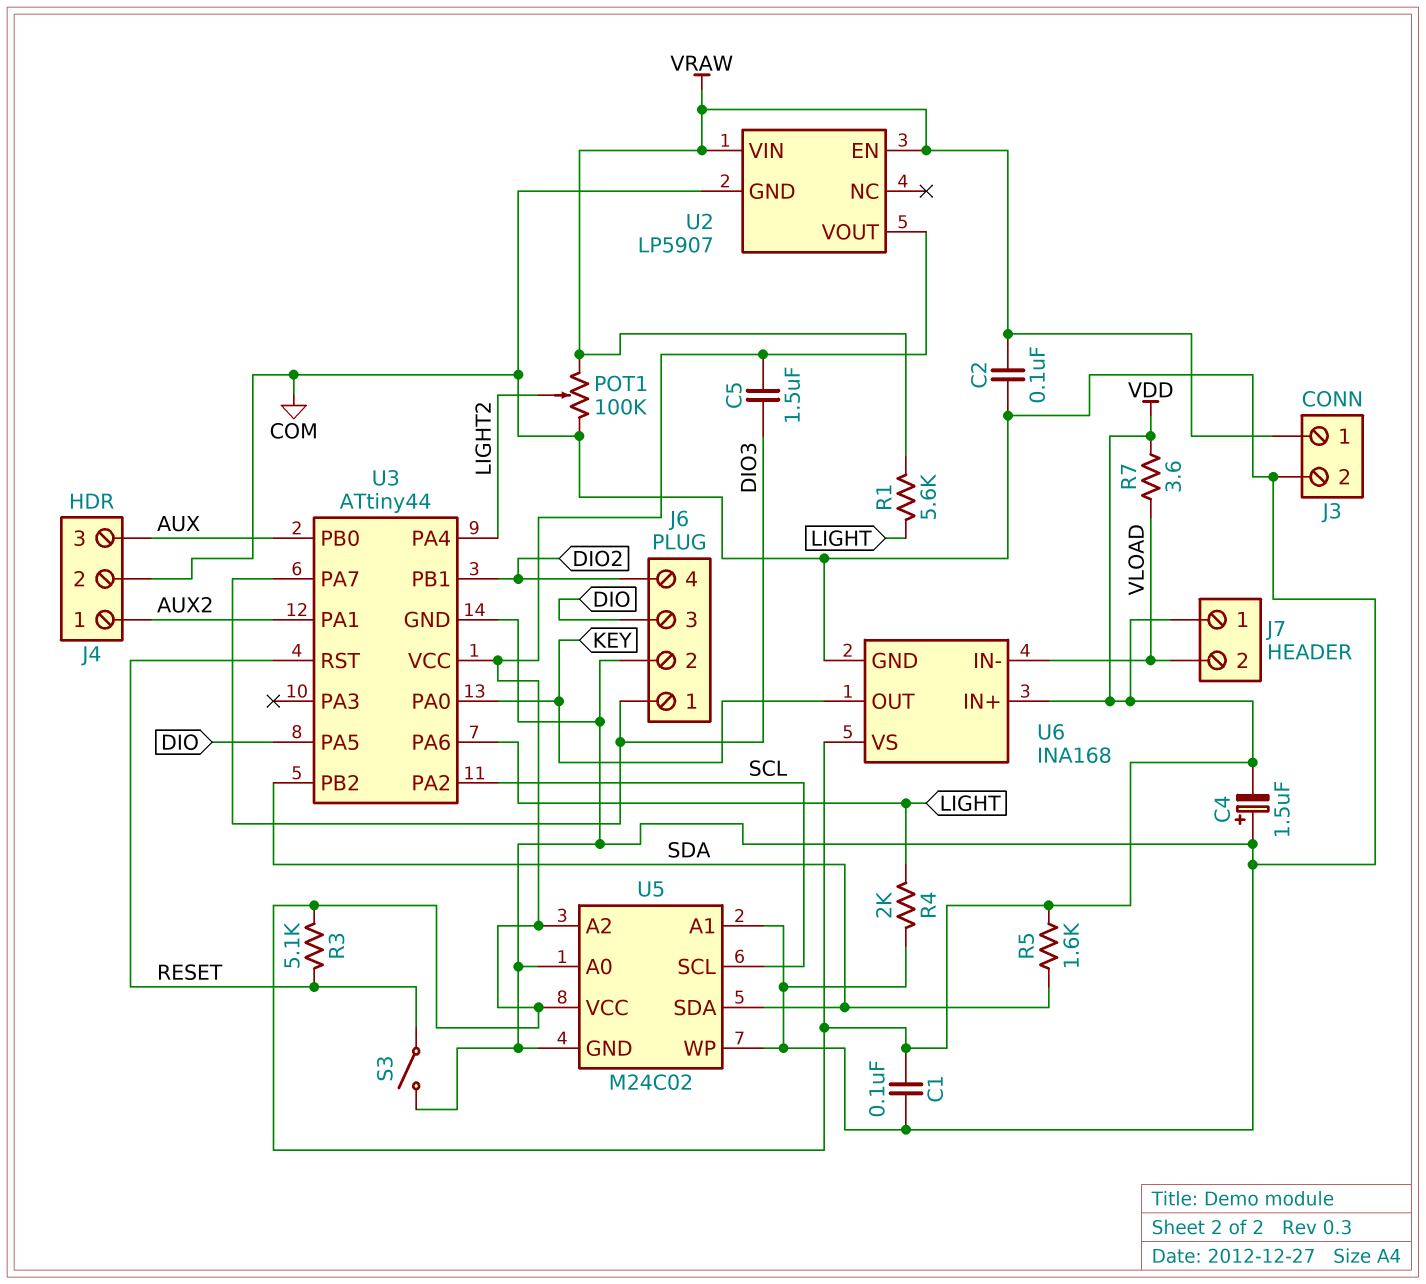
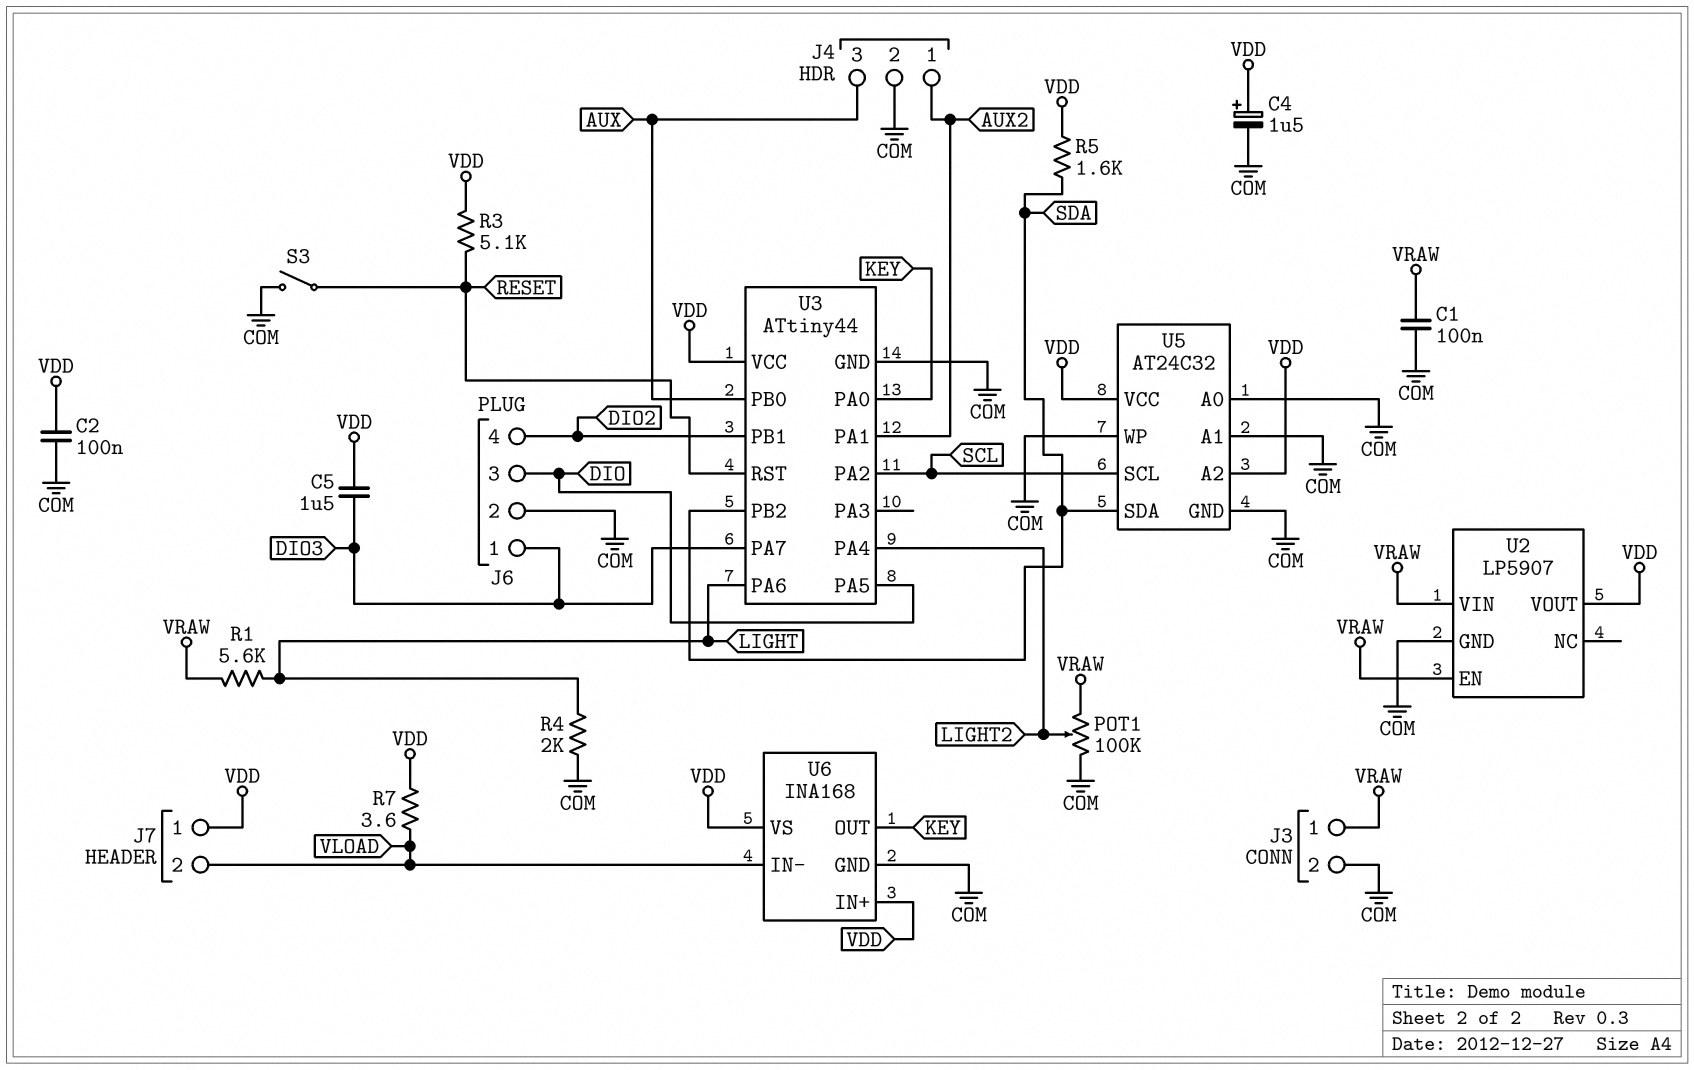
C1: 100nF (COM, VDD) -> 100nF (COM, VRAW)
C2: 100nF (COM, VRAW) -> 100nF (COM, VDD)
C4: 1.5uF (plus COM, minus VDD) -> 1.5uF (plus VDD, minus COM)
U5: M24C02 -> AT24C32

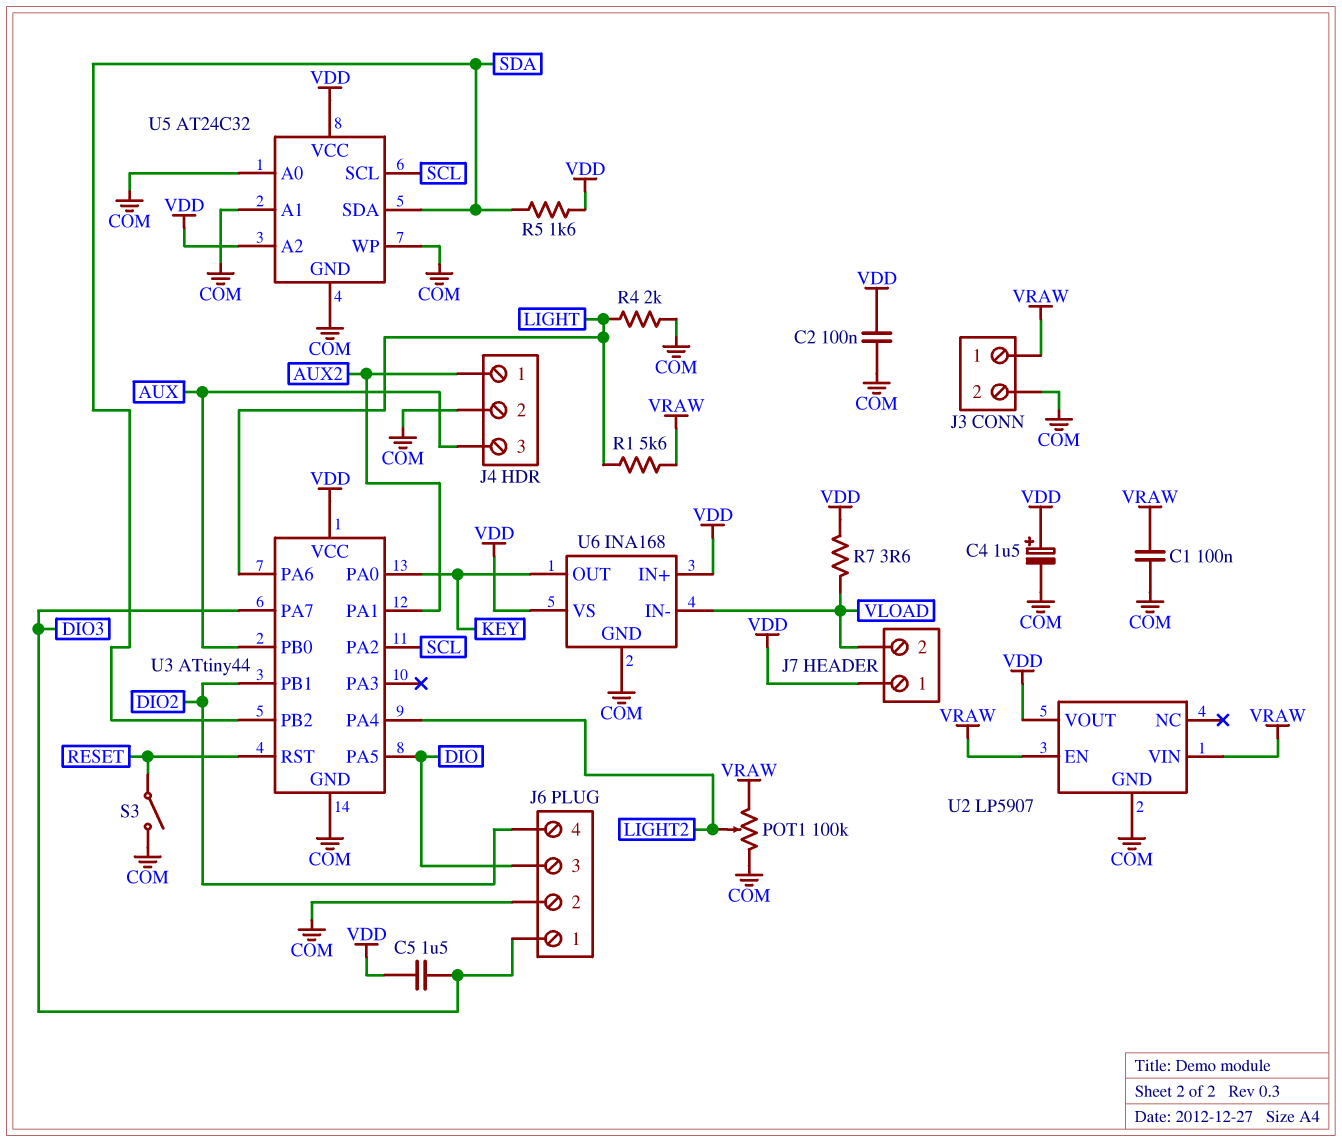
R3: 5.1k (RESET, VDD) -> none

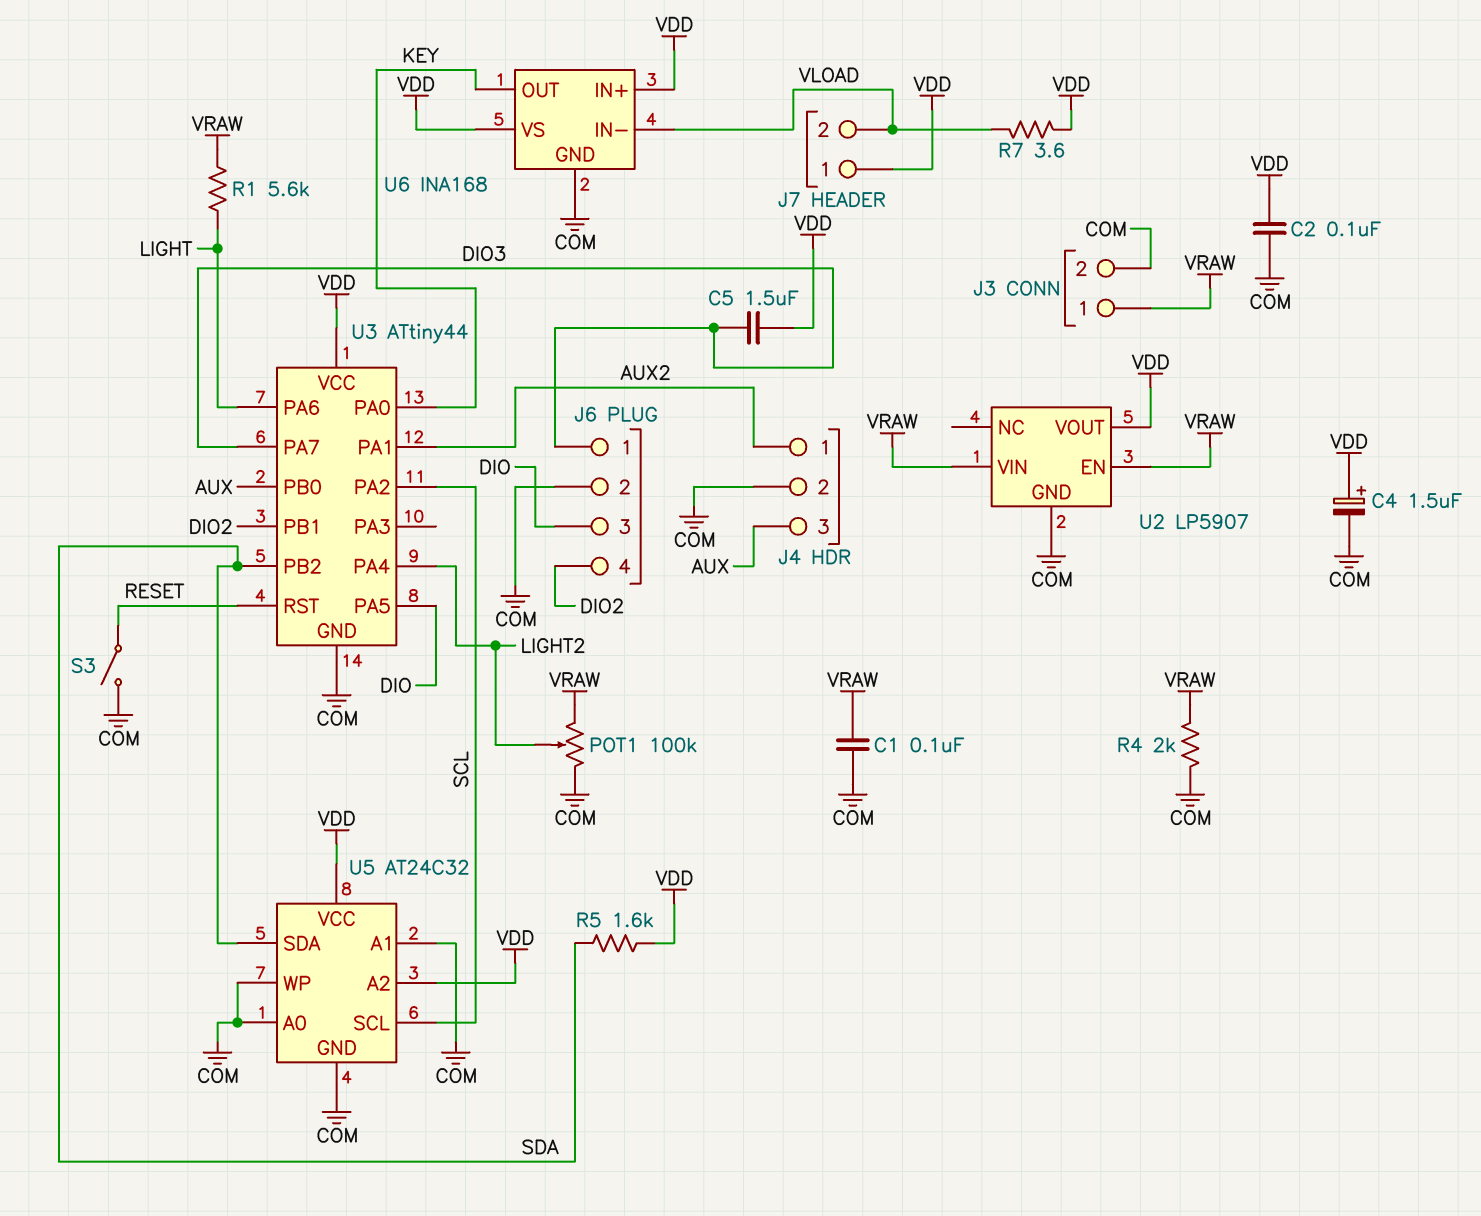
R4: 2k (COM, LIGHT) -> 2k (COM, VRAW)

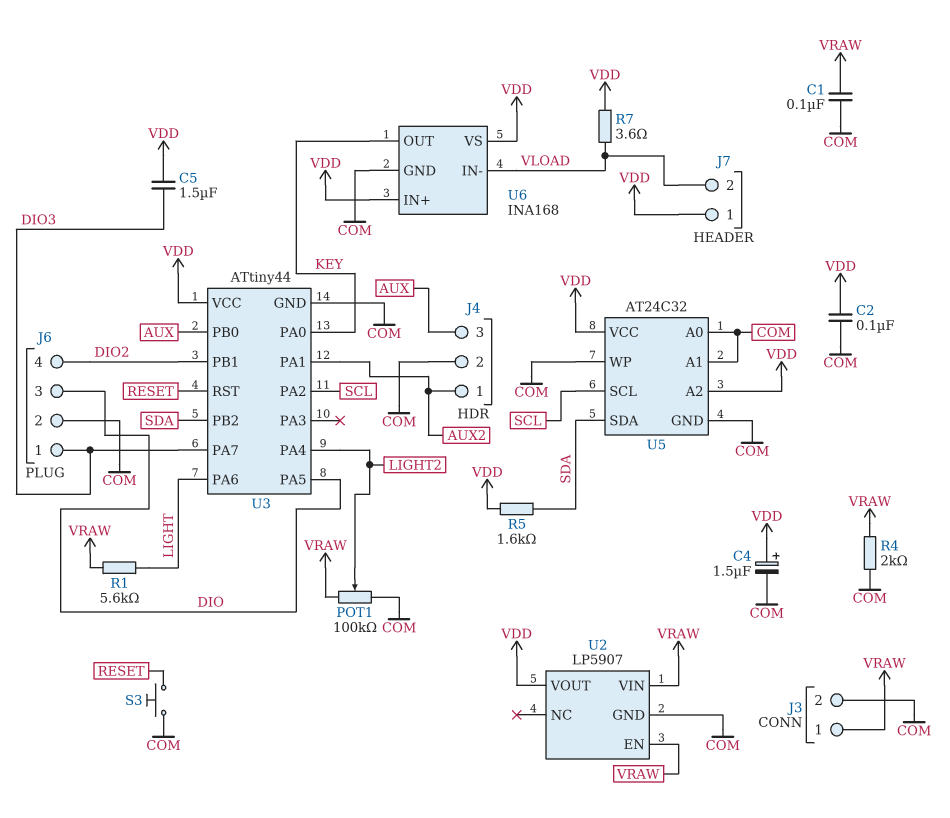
S3: switch (COM, RESET) -> button (COM, RESET)

